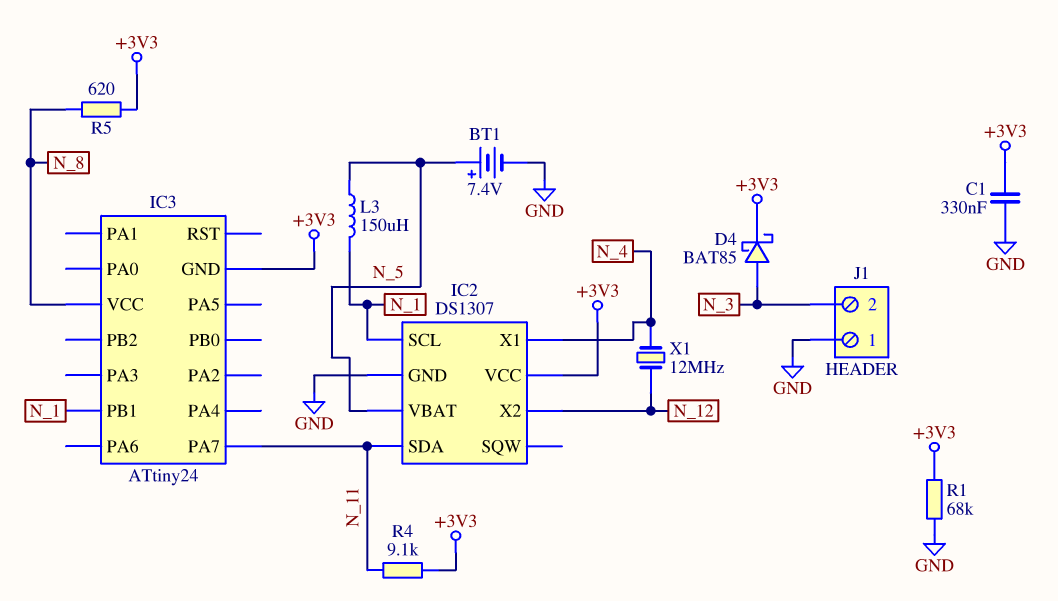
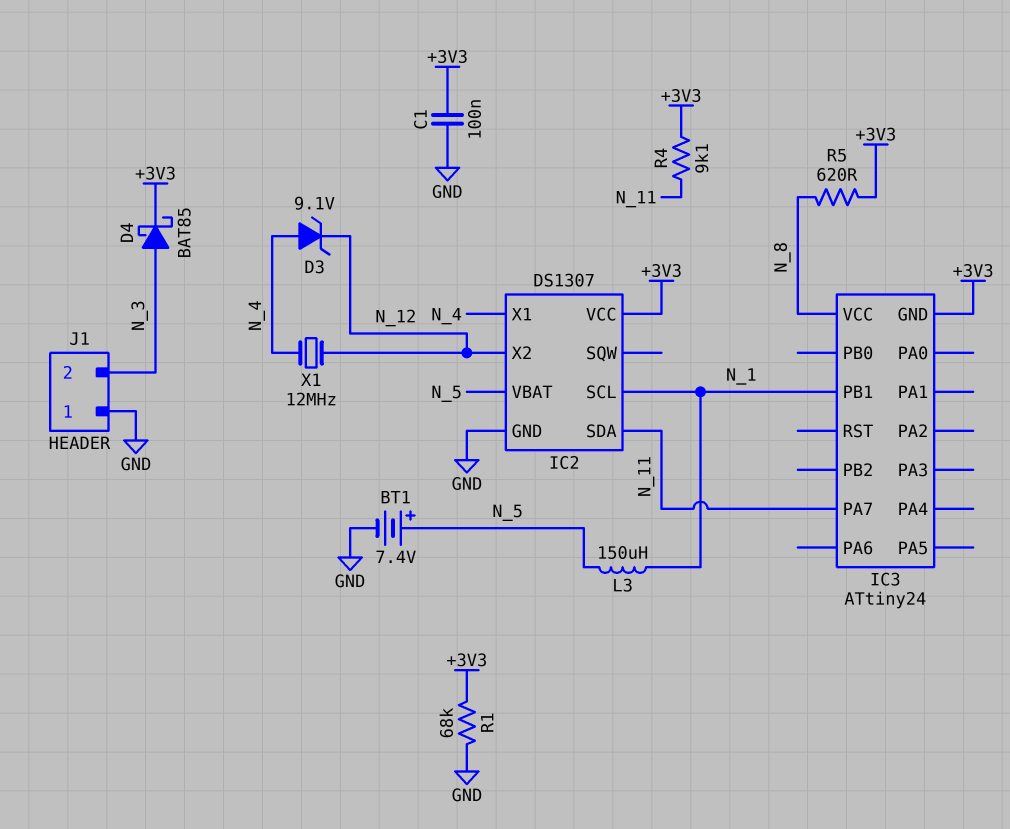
C1: 330nF (+3V3, GND) -> 100nF (+3V3, GND)
D3: none -> zener 9.1V (A N_4, K N_12)

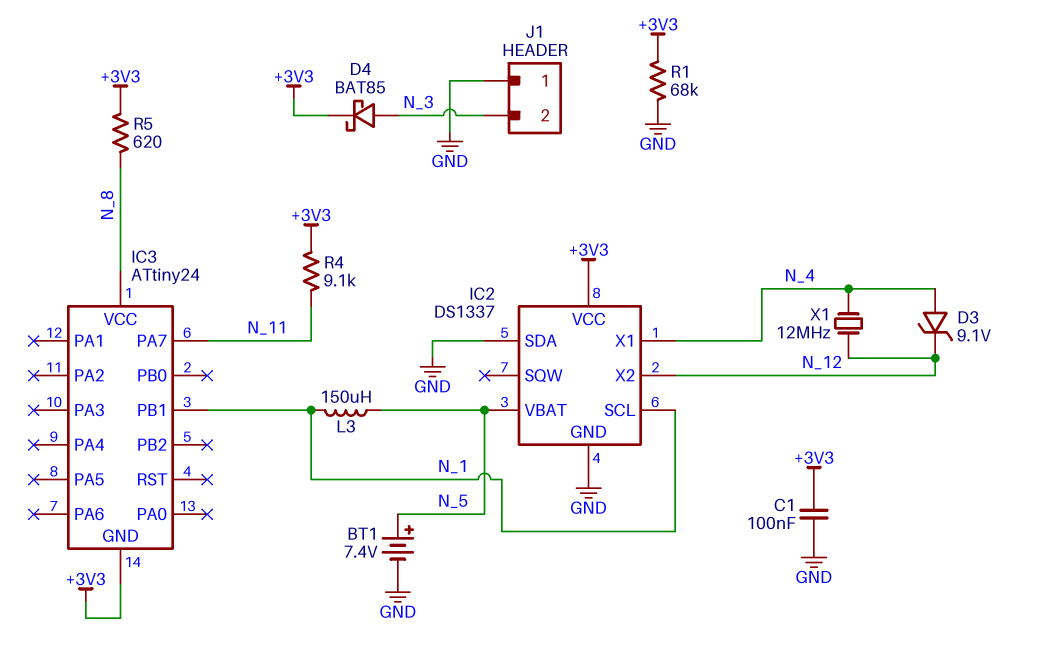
IC2: DS1307 -> DS1337
IC2 pin SDA: N_11 -> GND

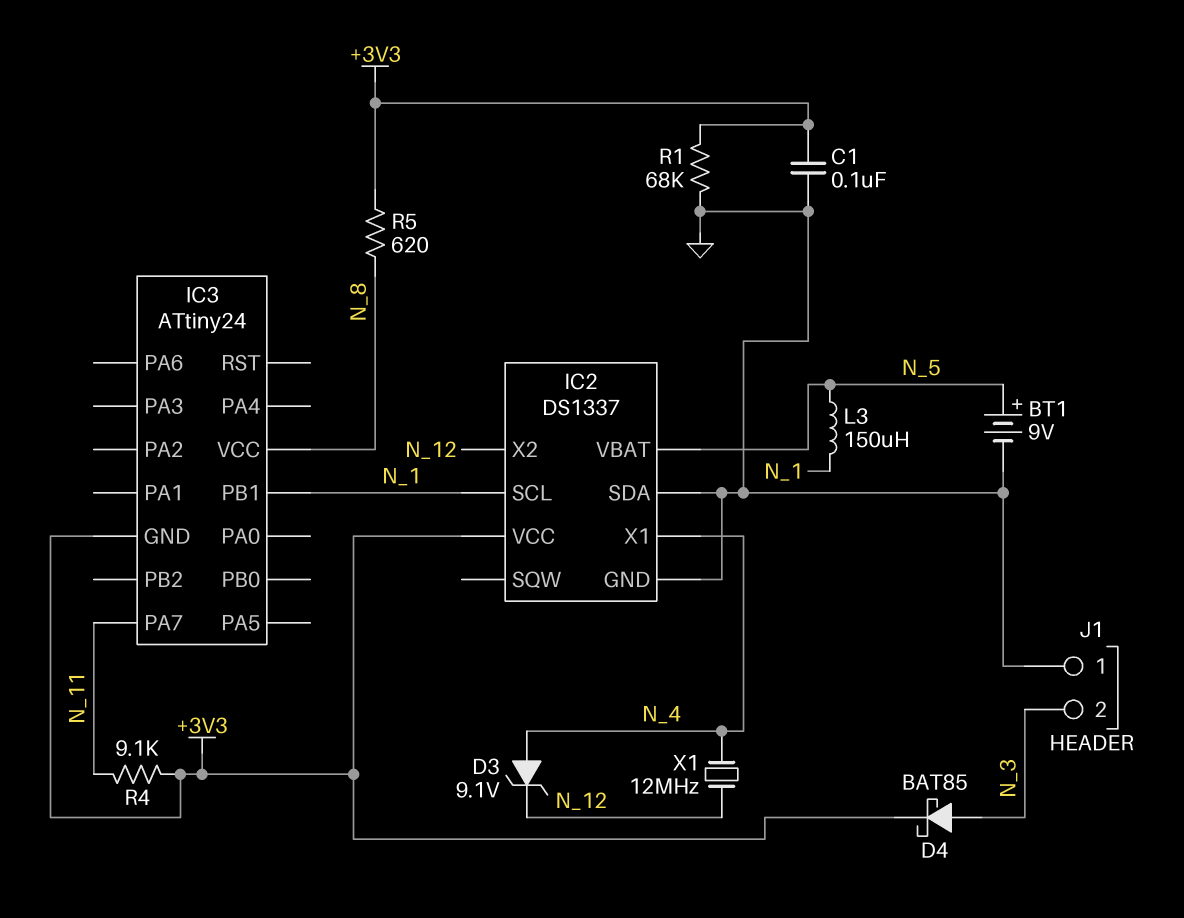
BT1: 7.4V (plus N_5, minus GND) -> 9V (plus N_5, minus GND)

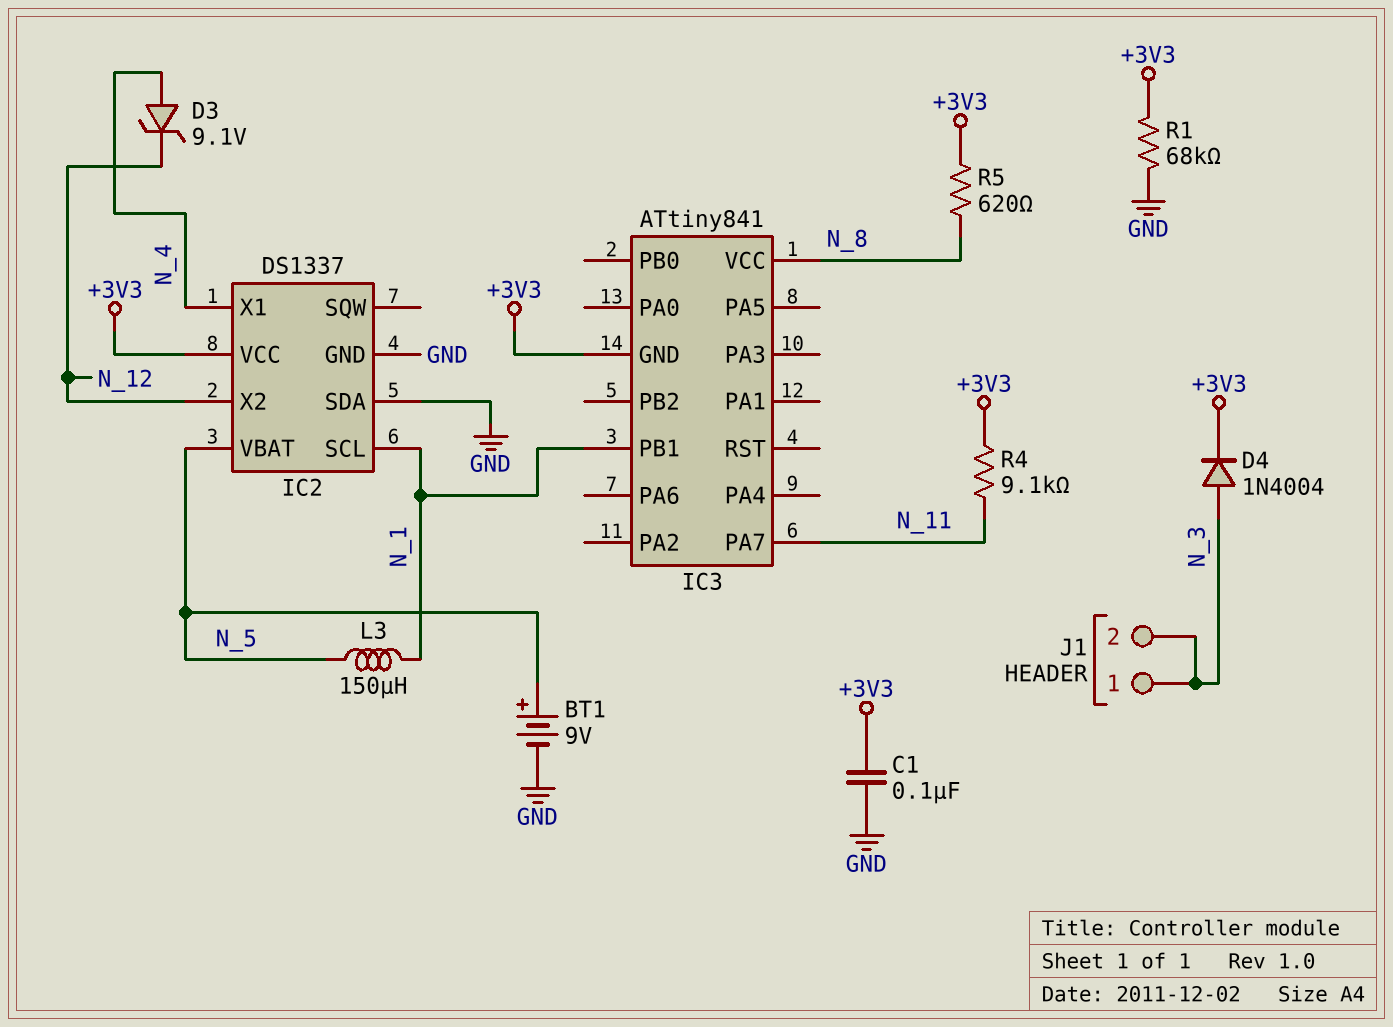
D4: schottky BAT85 (A N_3, K +3V3) -> diode 1N4004 (A N_3, K +3V3)
IC3: ATtiny24 -> ATtiny841
J1 pin 1: GND -> N_3
X1: 12MHz (N_4, N_12) -> none

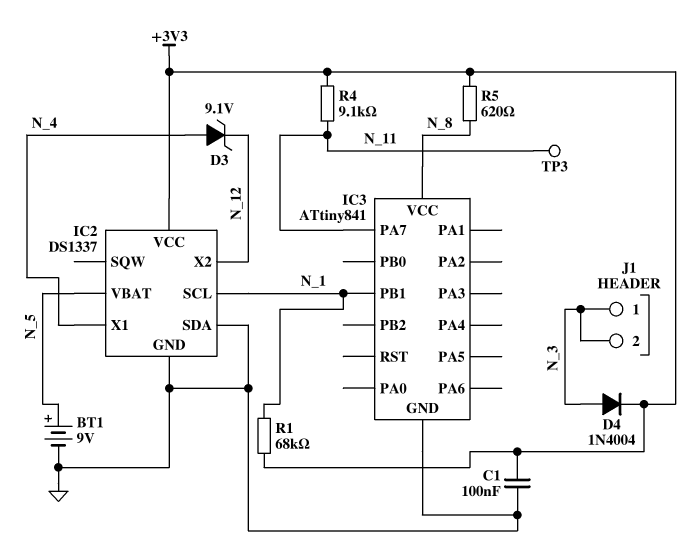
IC3 pin GND: +3V3 -> GND
L3: 150uH (N_1, N_5) -> none
R1: 68k (+3V3, GND) -> 68k (+3V3, N_1)
TP3: none -> test point (N_11)

